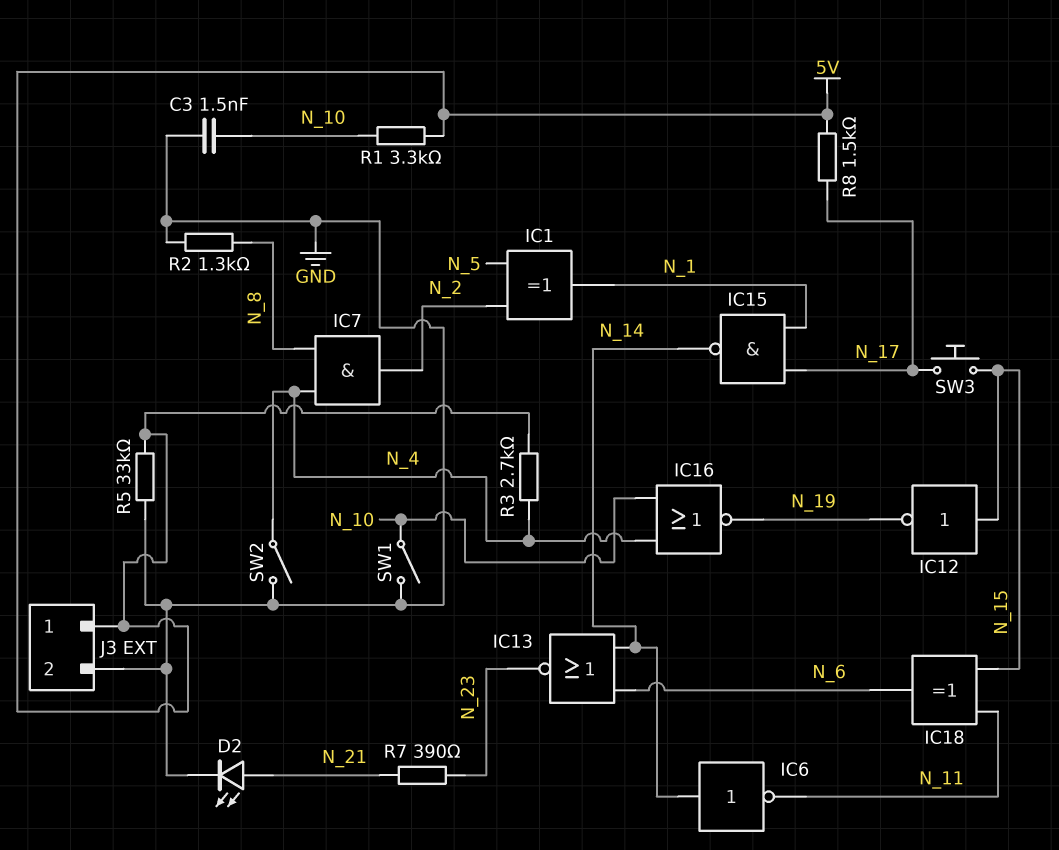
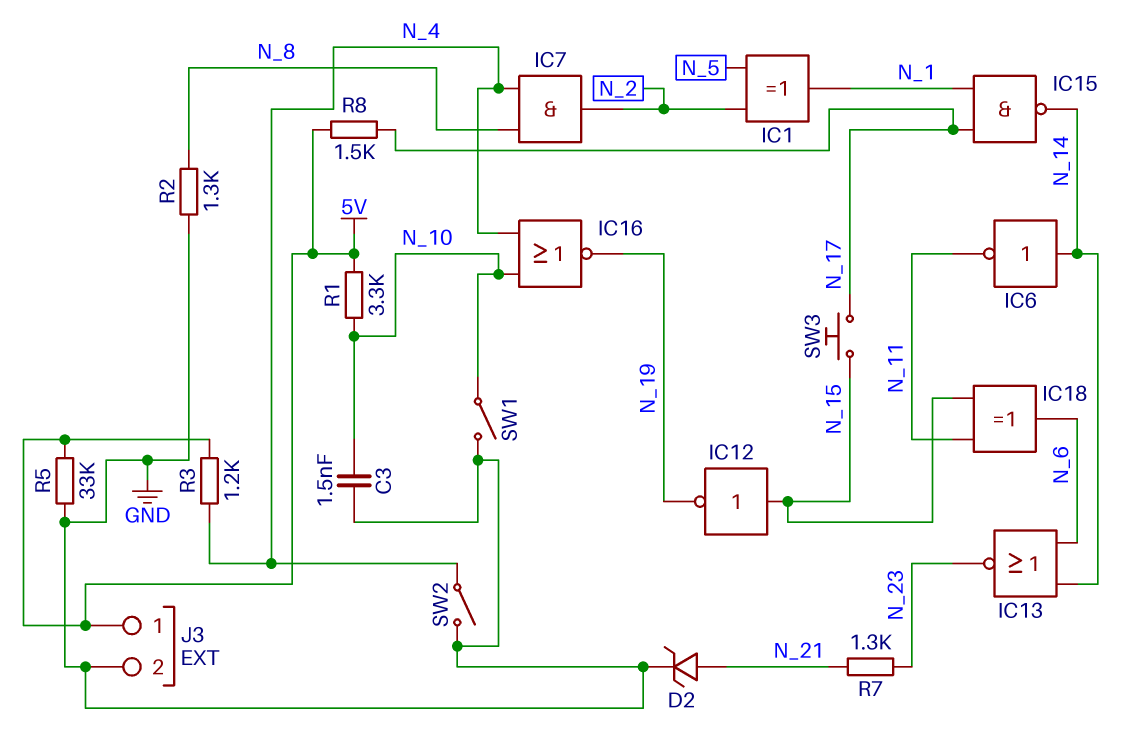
D2: LED (A N_21, K GND) -> zener (A N_21, K GND)
R3: 2.7k (5V, N_4) -> 1.2k (5V, N_4)
R7: 390 (N_21, N_23) -> 1.3k (N_21, N_23)

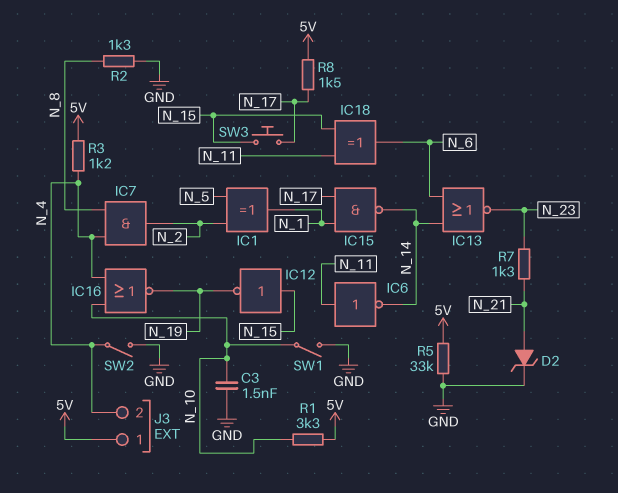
IC6: NOT (in N_14, out N_11) -> NOT (in N_11, out N_14)
J3 pin 2: GND -> N_4

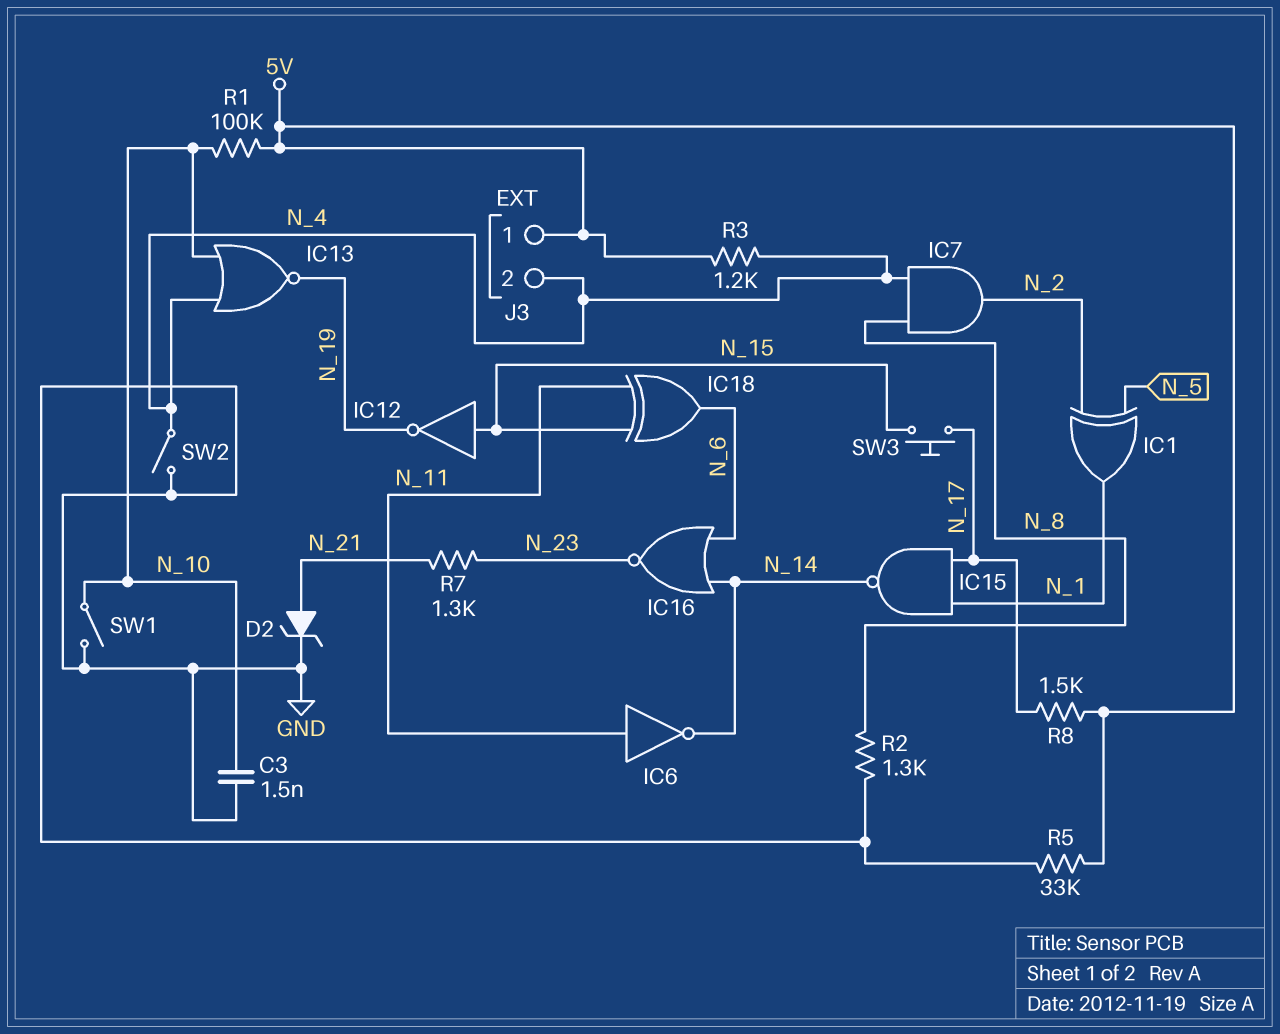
IC13: NOR (in N_6, in N_14, out N_23) -> NOR (in N_4, in N_10, out N_19)
IC16: NOR (in N_4, in N_10, out N_19) -> NOR (in N_6, in N_14, out N_23)
R1: 3.3k (5V, N_10) -> 100k (5V, N_10)

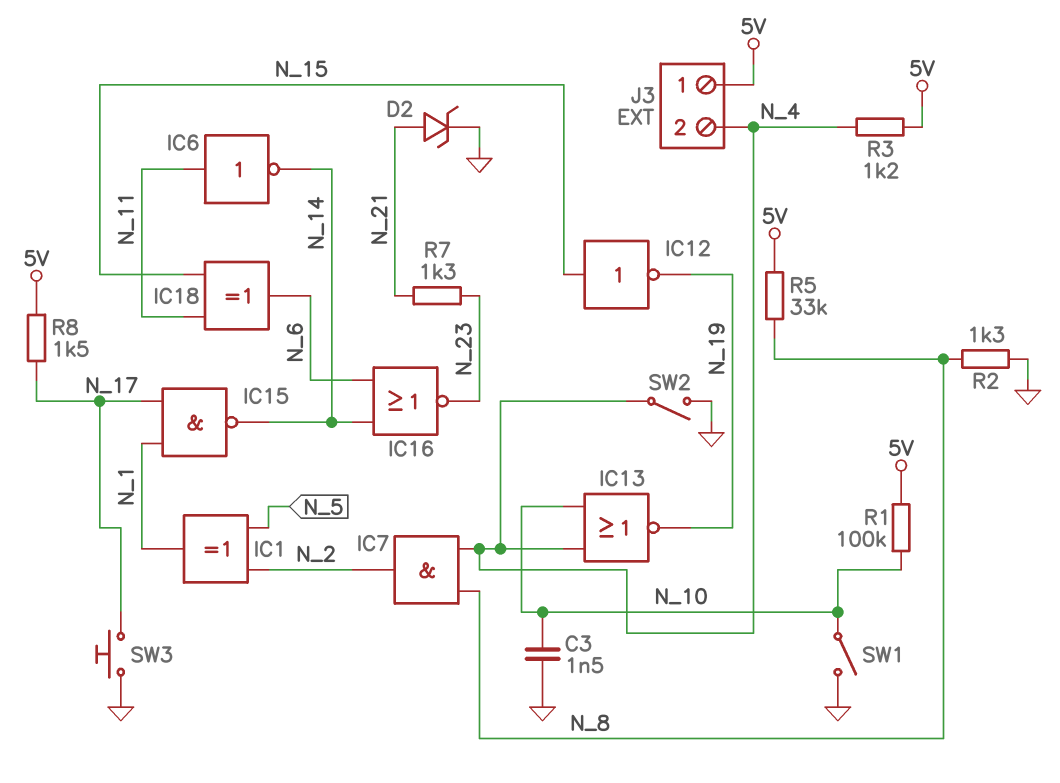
R5: 33k (5V, GND) -> 33k (5V, N_8)
SW3: button (N_15, N_17) -> button (GND, N_17)

